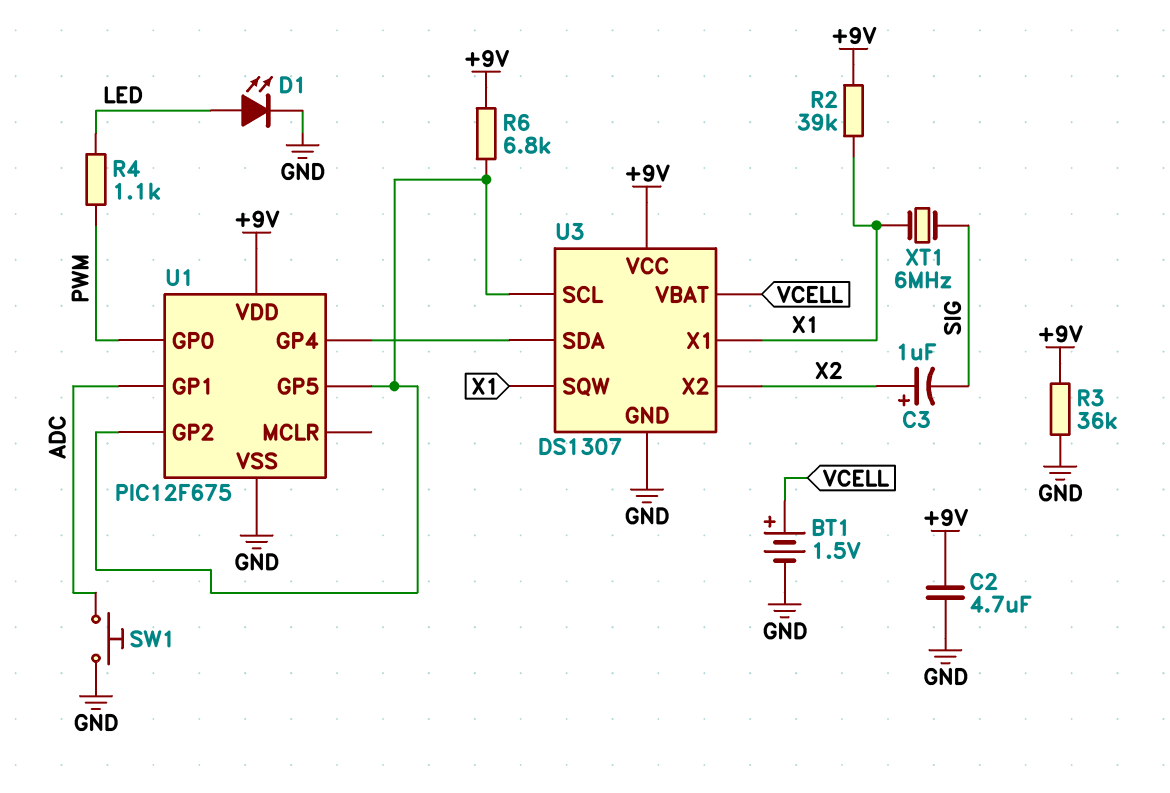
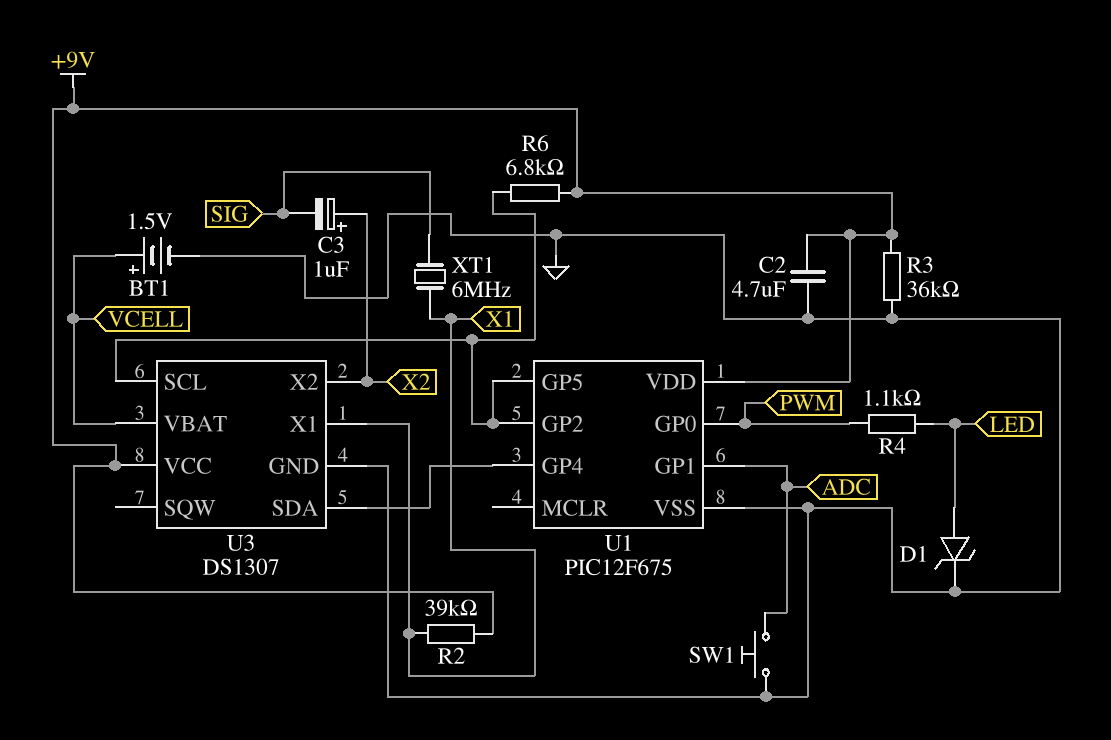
D1: LED (A LED, K GND) -> zener (A LED, K GND)
U3 pin SQW: X1 -> none

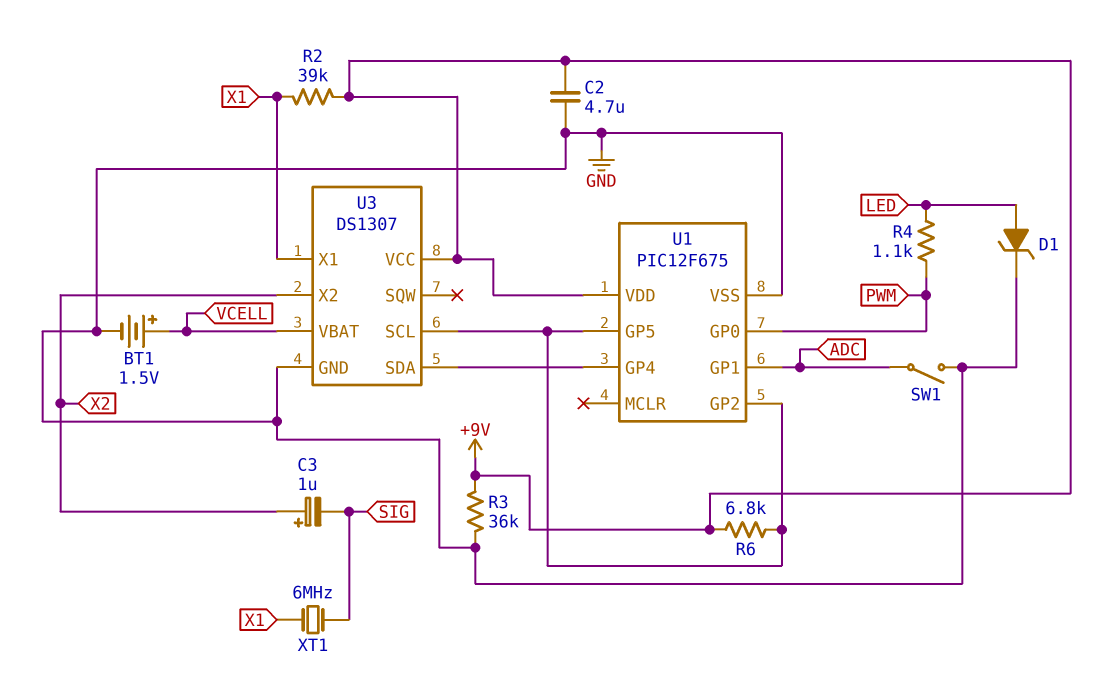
SW1: button (ADC, GND) -> switch (ADC, GND)

